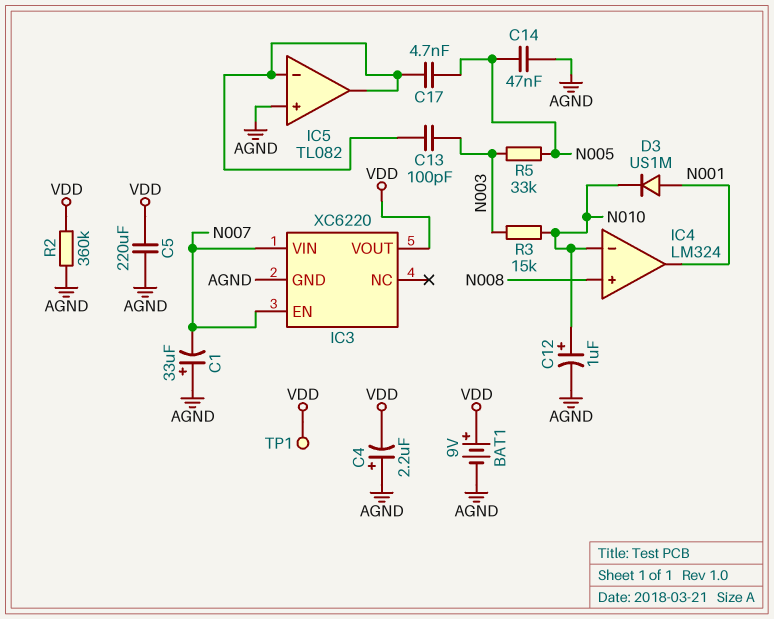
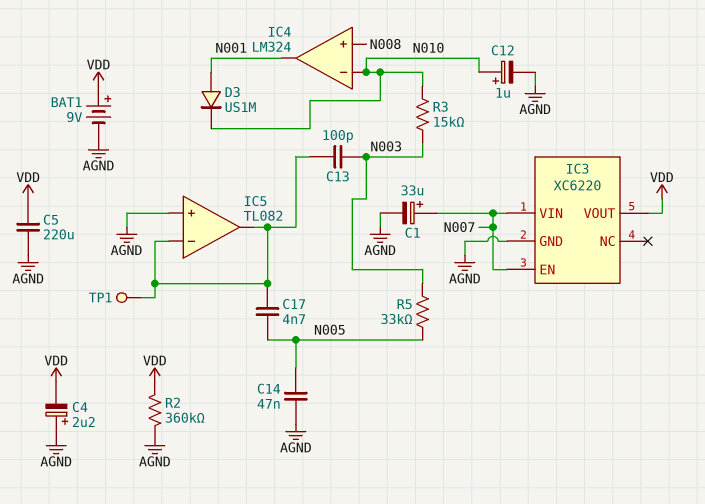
C1: 33uF (plus AGND, minus N007) -> 33uF (plus N007, minus AGND)
TP1: test point (VDD) -> test point (IC5/in-)

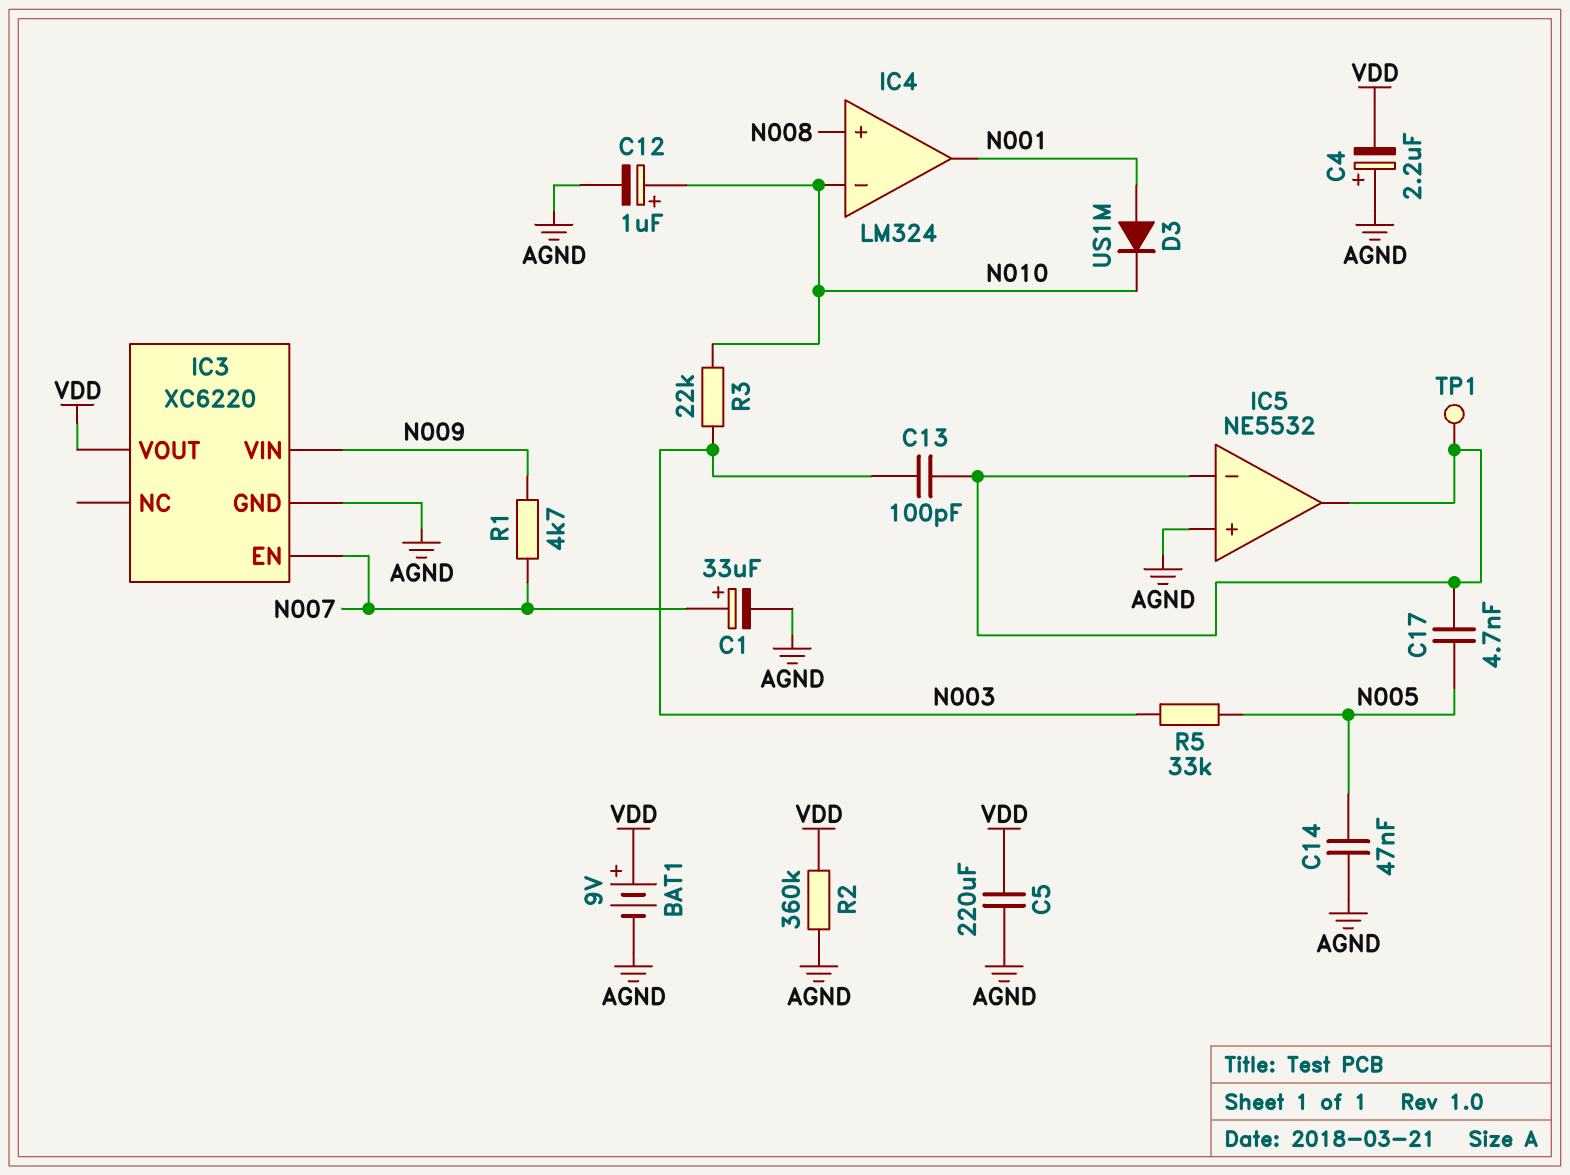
IC3 pin VIN: N007 -> N009
IC5: TL082 -> NE5532
R1: none -> 4.7k (N007, N009)
R3: 15k (N003, N010) -> 22k (N003, N010)

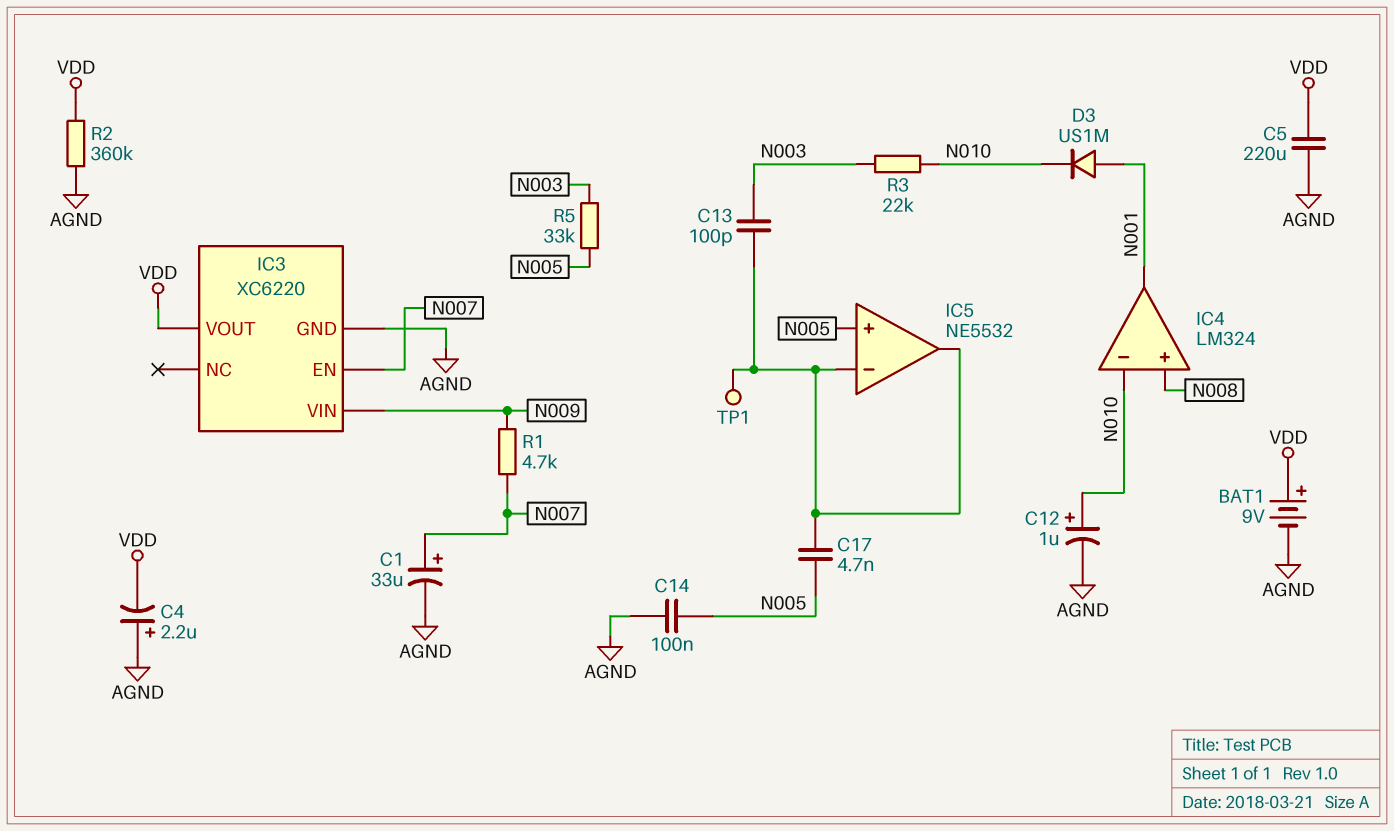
C14: 47nF (AGND, N005) -> 100nF (AGND, N005)
IC5 pin in+: AGND -> N005

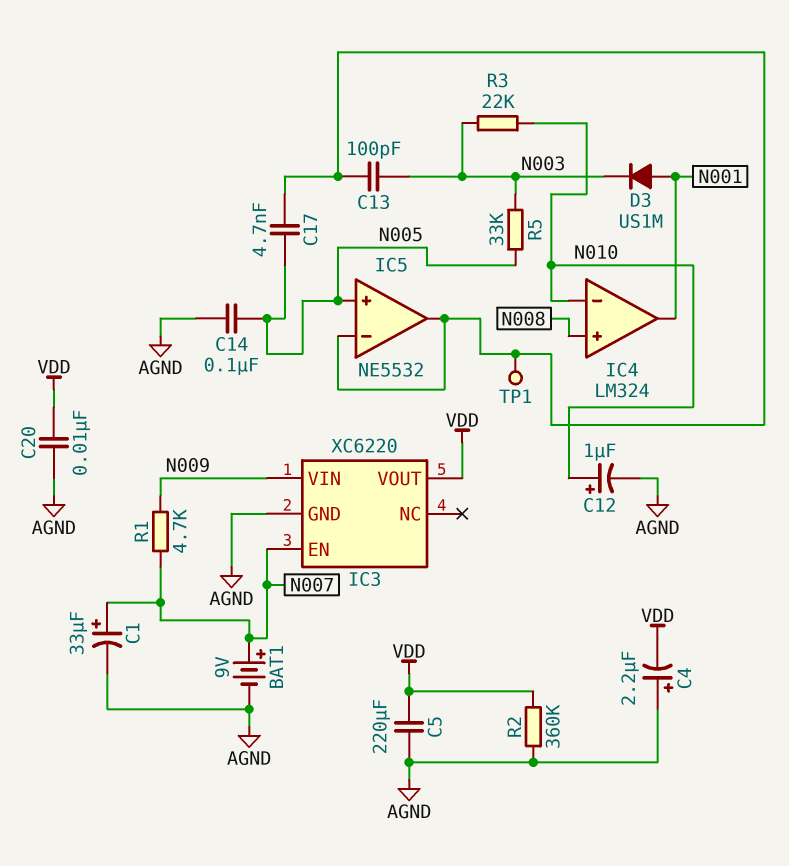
BAT1: 9V (plus VDD, minus AGND) -> 9V (plus N007, minus AGND)
C20: none -> 10nF (AGND, VDD)
D3: diode US1M (A N001, K N010) -> diode US1M (A N001, K N003)

